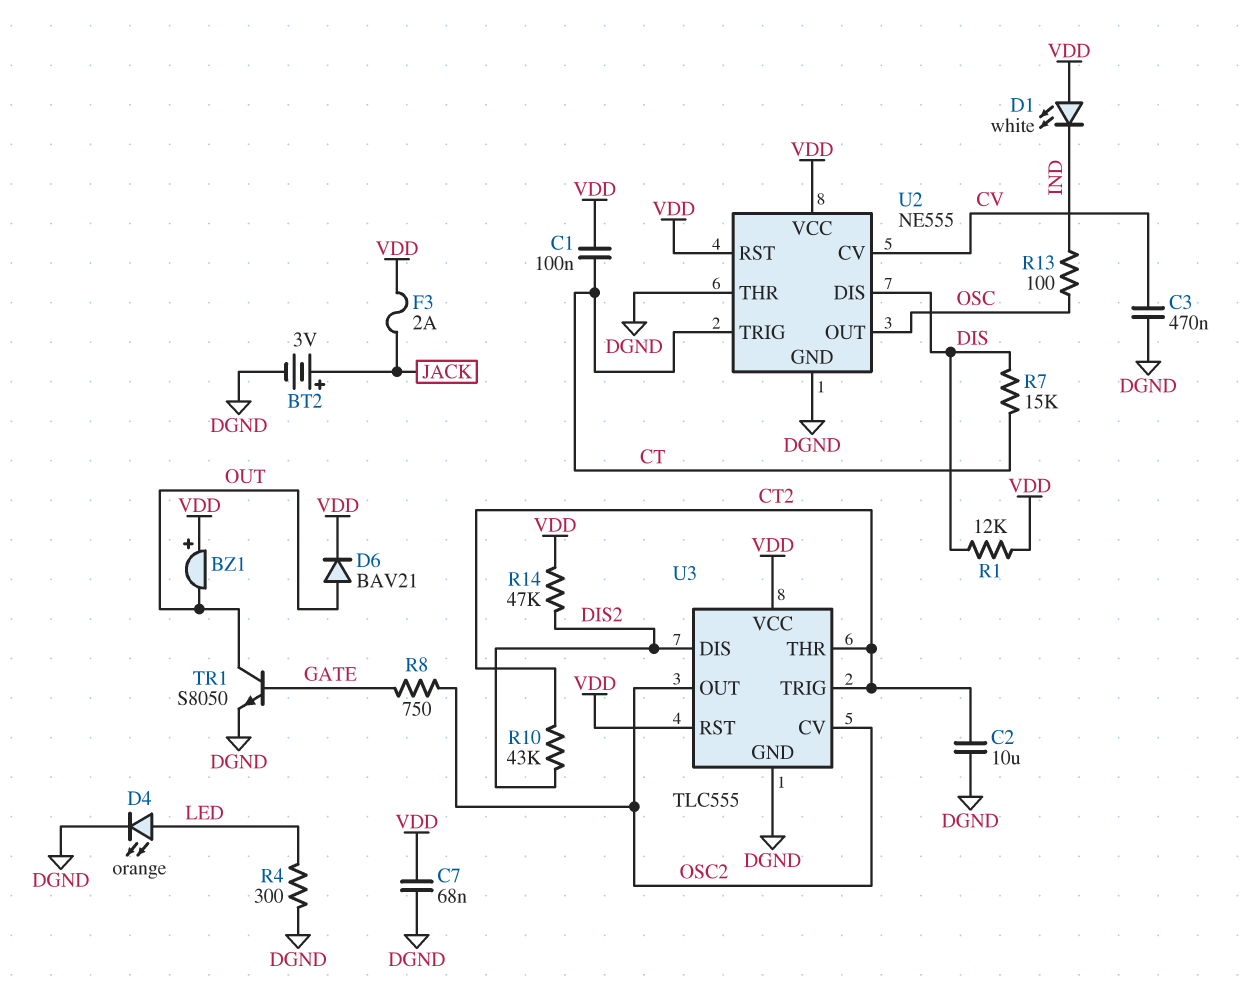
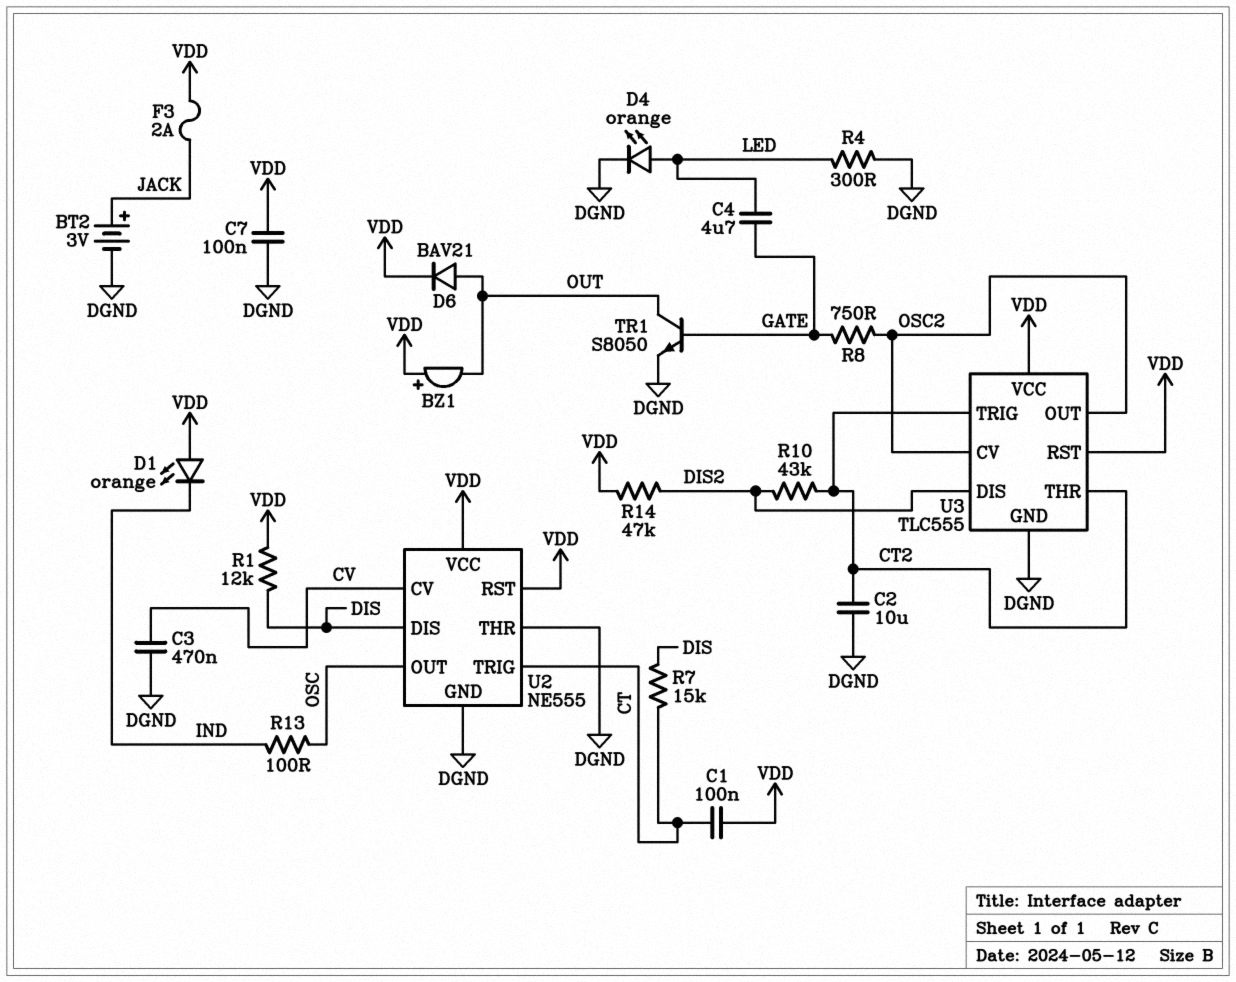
C4: none -> 4.7uF (GATE, LED)
C7: 68nF (DGND, VDD) -> 100nF (DGND, VDD)
D1: LED white (A VDD, K IND) -> LED orange (A VDD, K IND)

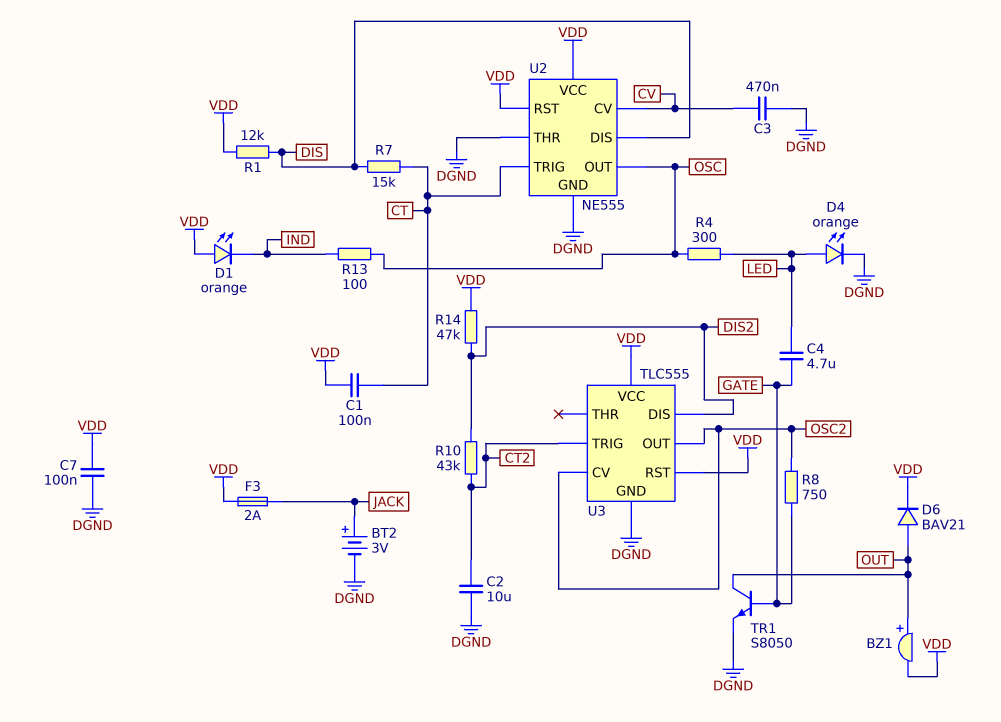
BZ1: buzzer (plus VDD, minus OUT) -> buzzer (plus OUT, minus VDD)
R4: 300 (DGND, LED) -> 300 (LED, OSC)
U3 pin THR: CT2 -> none

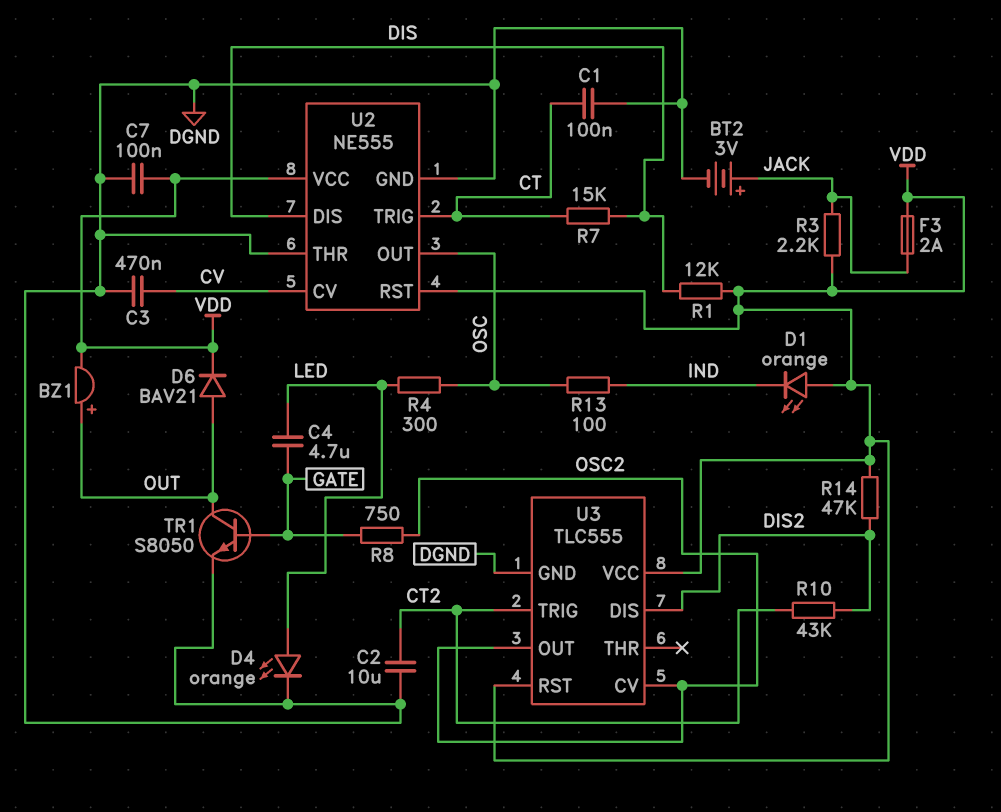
C1: 100nF (CT, VDD) -> 100nF (CT, DGND)
R3: none -> 2.2k (JACK, VDD)

